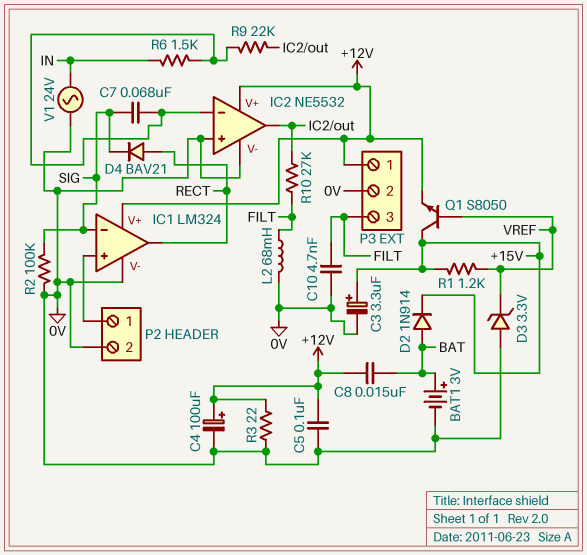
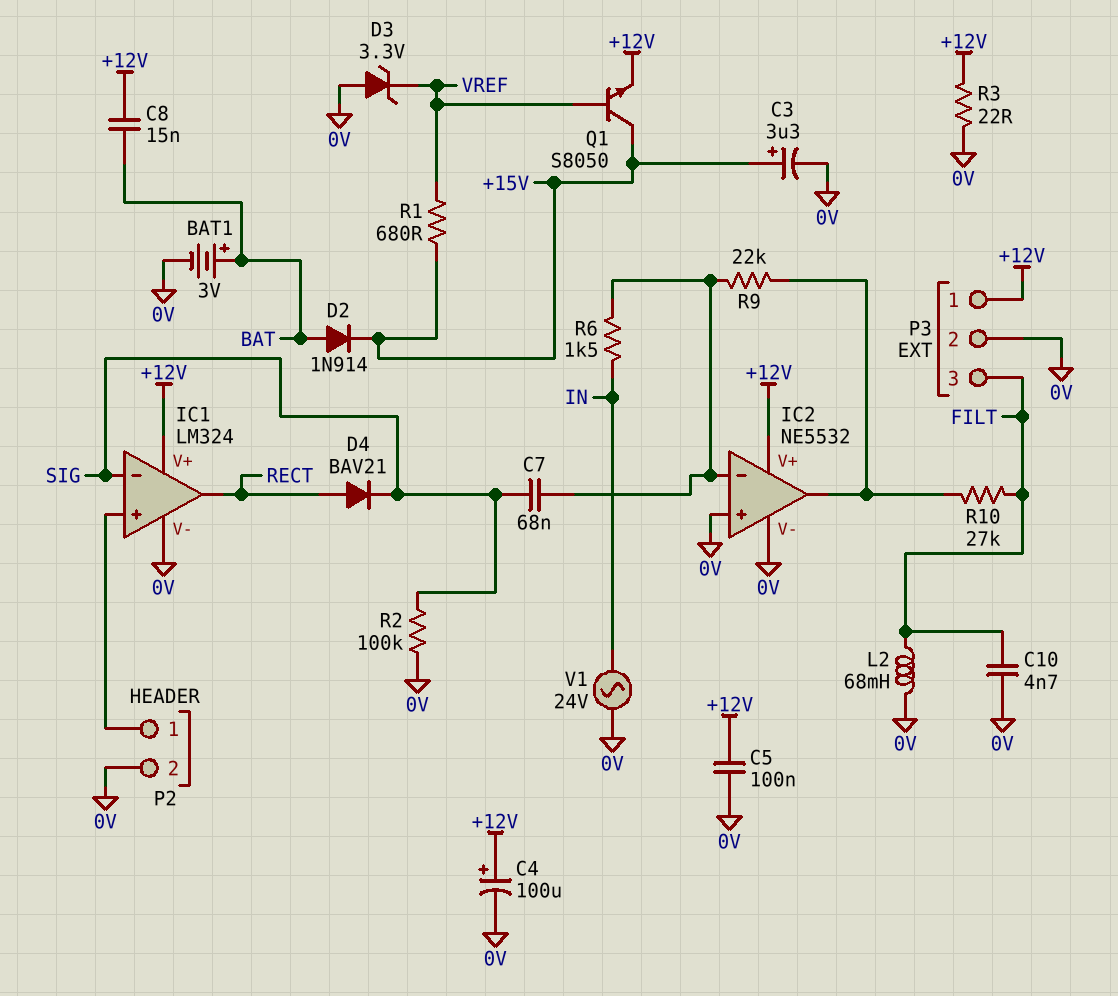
R1: 1.2k (+15V, VREF) -> 680 (+15V, VREF)

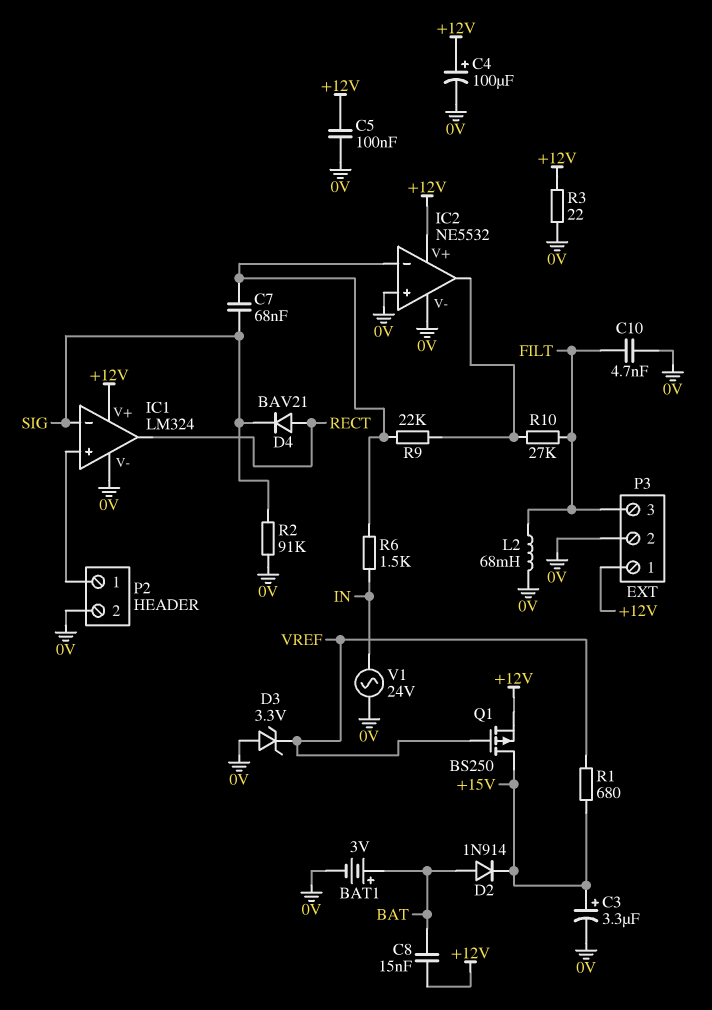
Q1: NPN S8050 (B VREF, C +15V, E +12V) -> PMOS BS250 (G VREF, D +15V, S +12V)
R2: 100k (0V, SIG) -> 91k (0V, SIG)

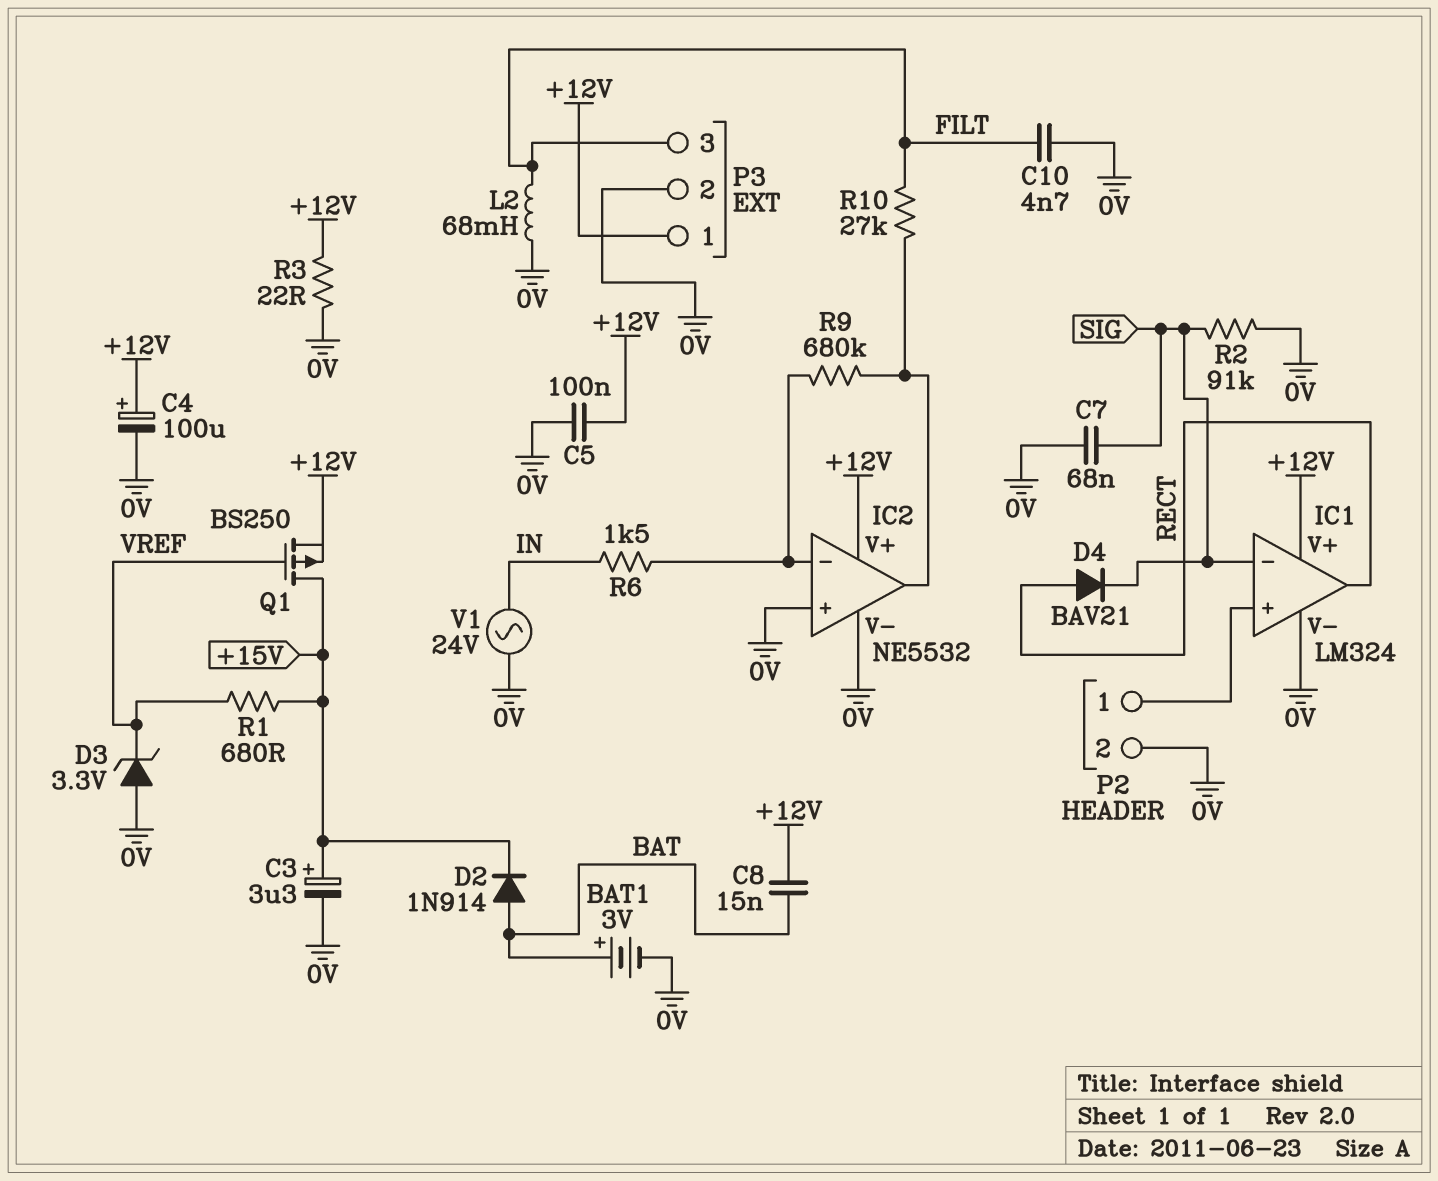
C7: 68nF (IC2/in-, SIG) -> 68nF (0V, SIG)
R9: 22k (IC2/in-, IC2/out) -> 680k (IC2/in-, IC2/out)

